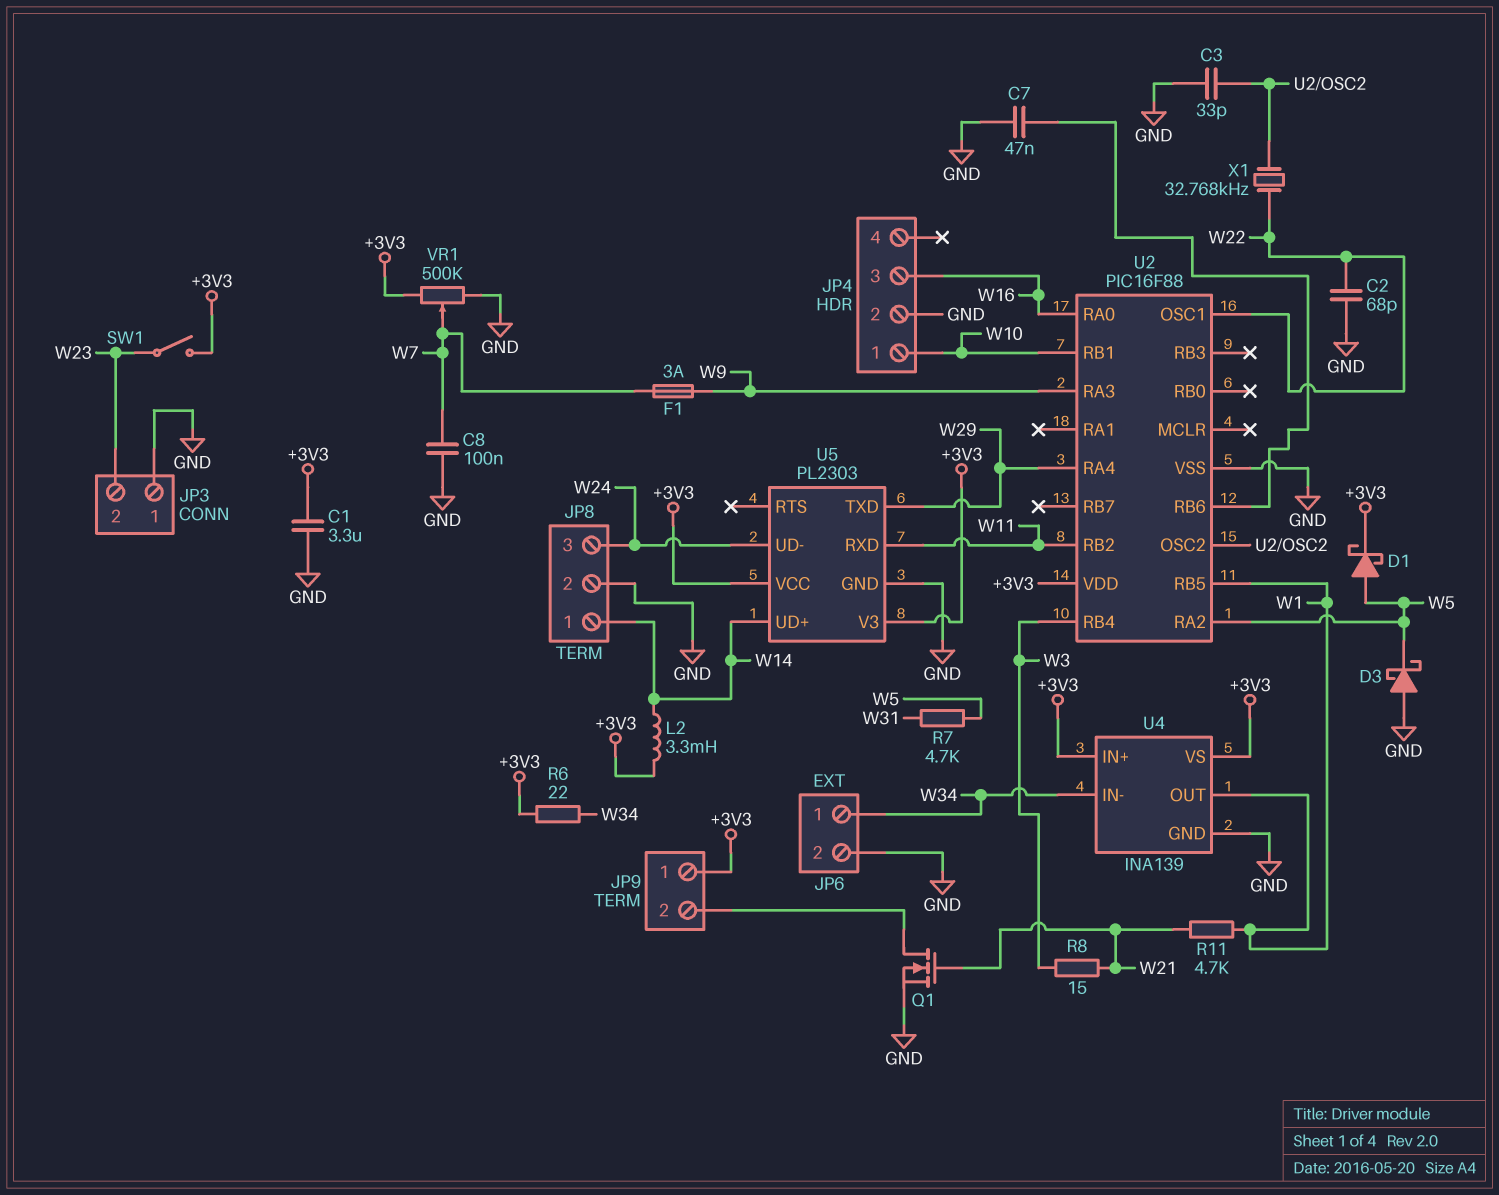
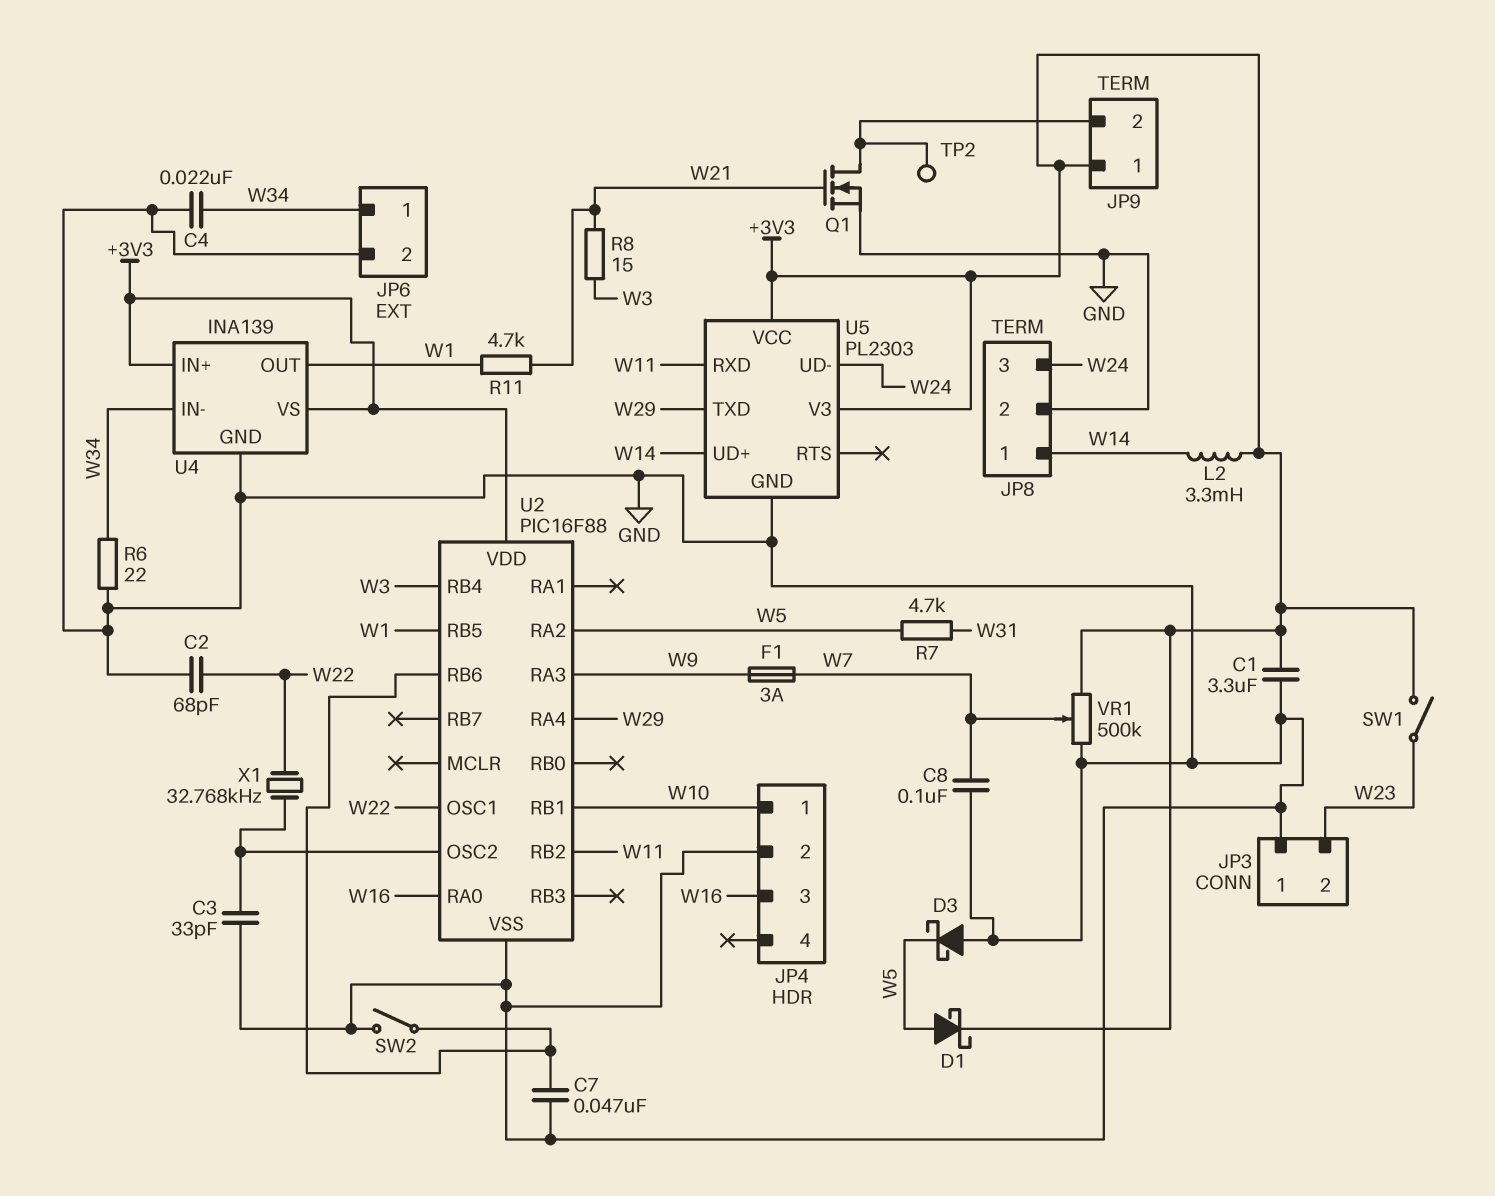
C4: none -> 22nF (GND, W34)
R6: 22 (+3V3, W34) -> 22 (GND, W34)
SW2: none -> switch (GND, U2/RB6)
TP2: none -> test point (JP9/2)

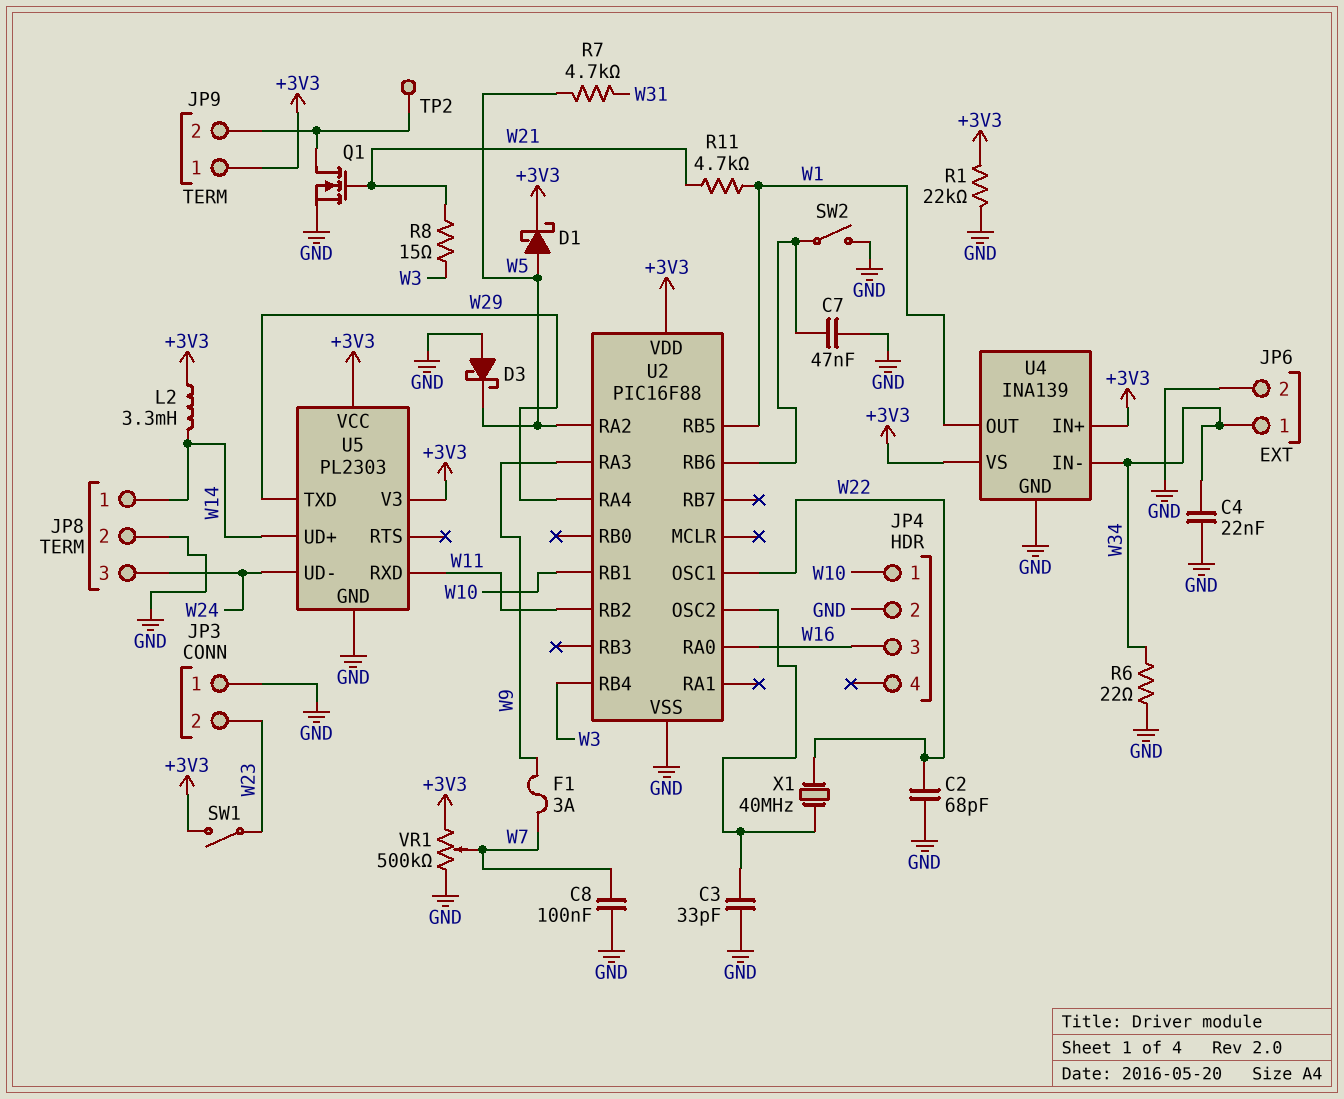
C1: 3.3uF (+3V3, GND) -> none
R1: none -> 22k (+3V3, GND)
X1: 32.768kHz (U2/OSC2, W22) -> 40MHz (U2/OSC2, W22)

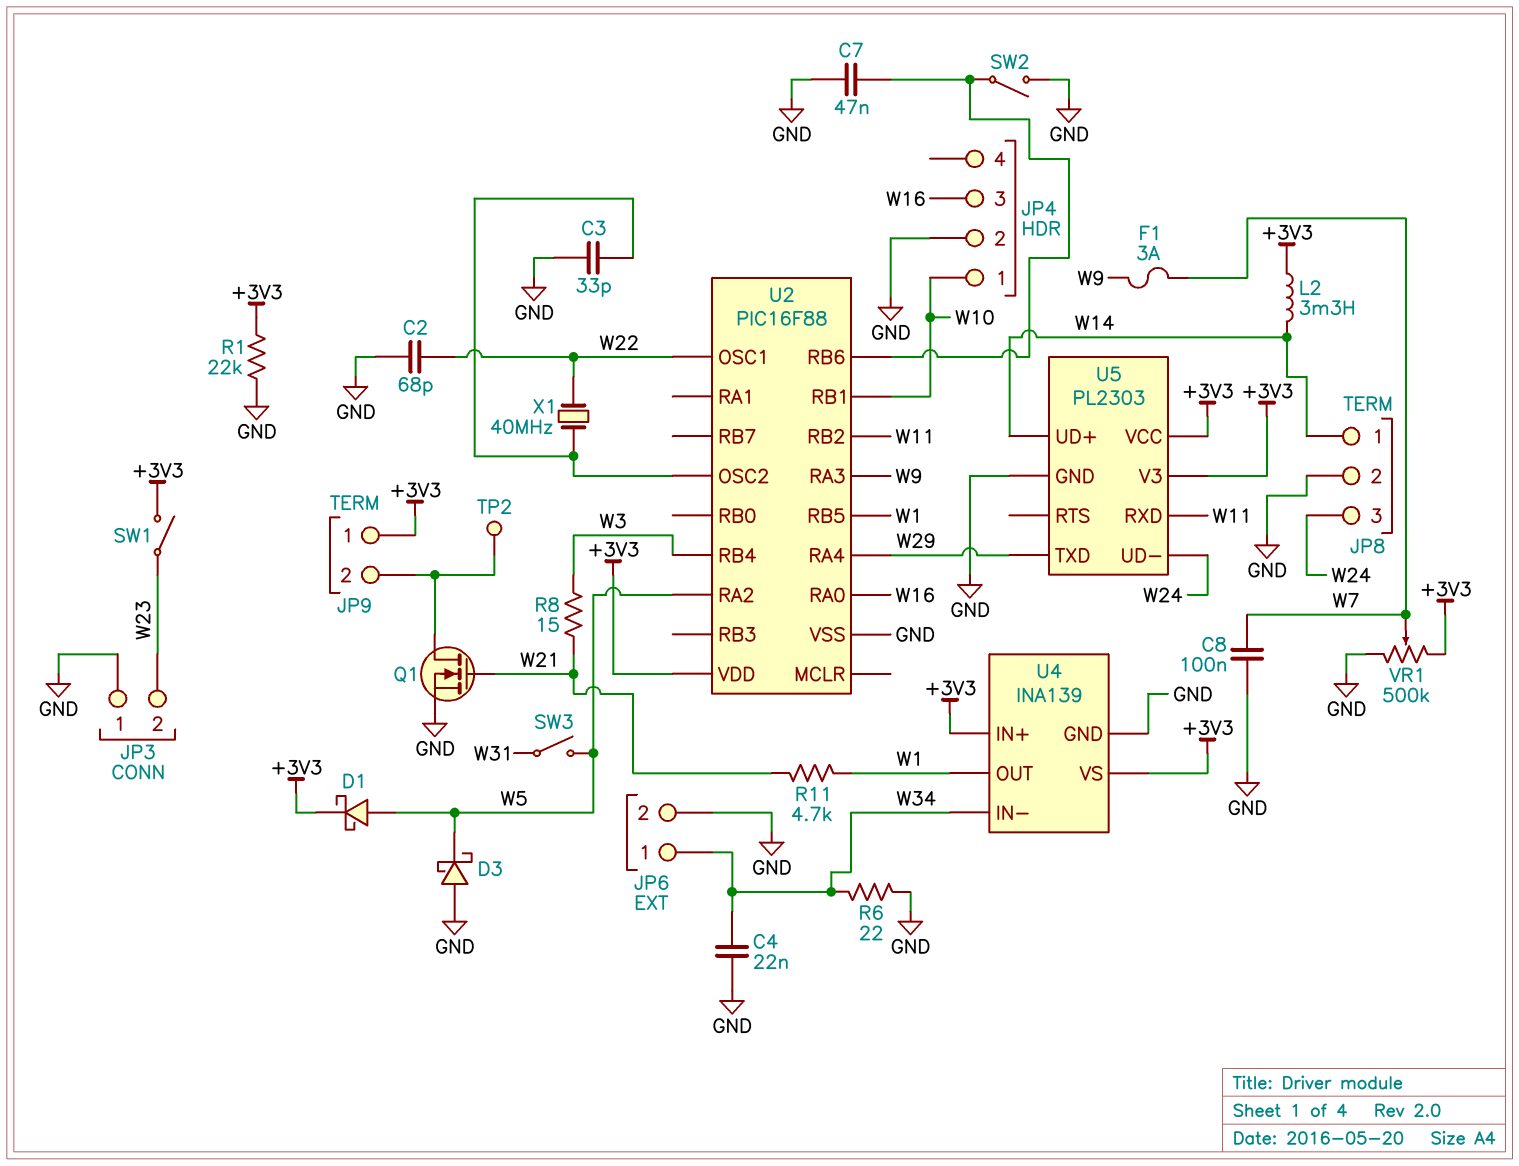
R7: 4.7k (W5, W31) -> none
SW3: none -> switch (W5, W31)

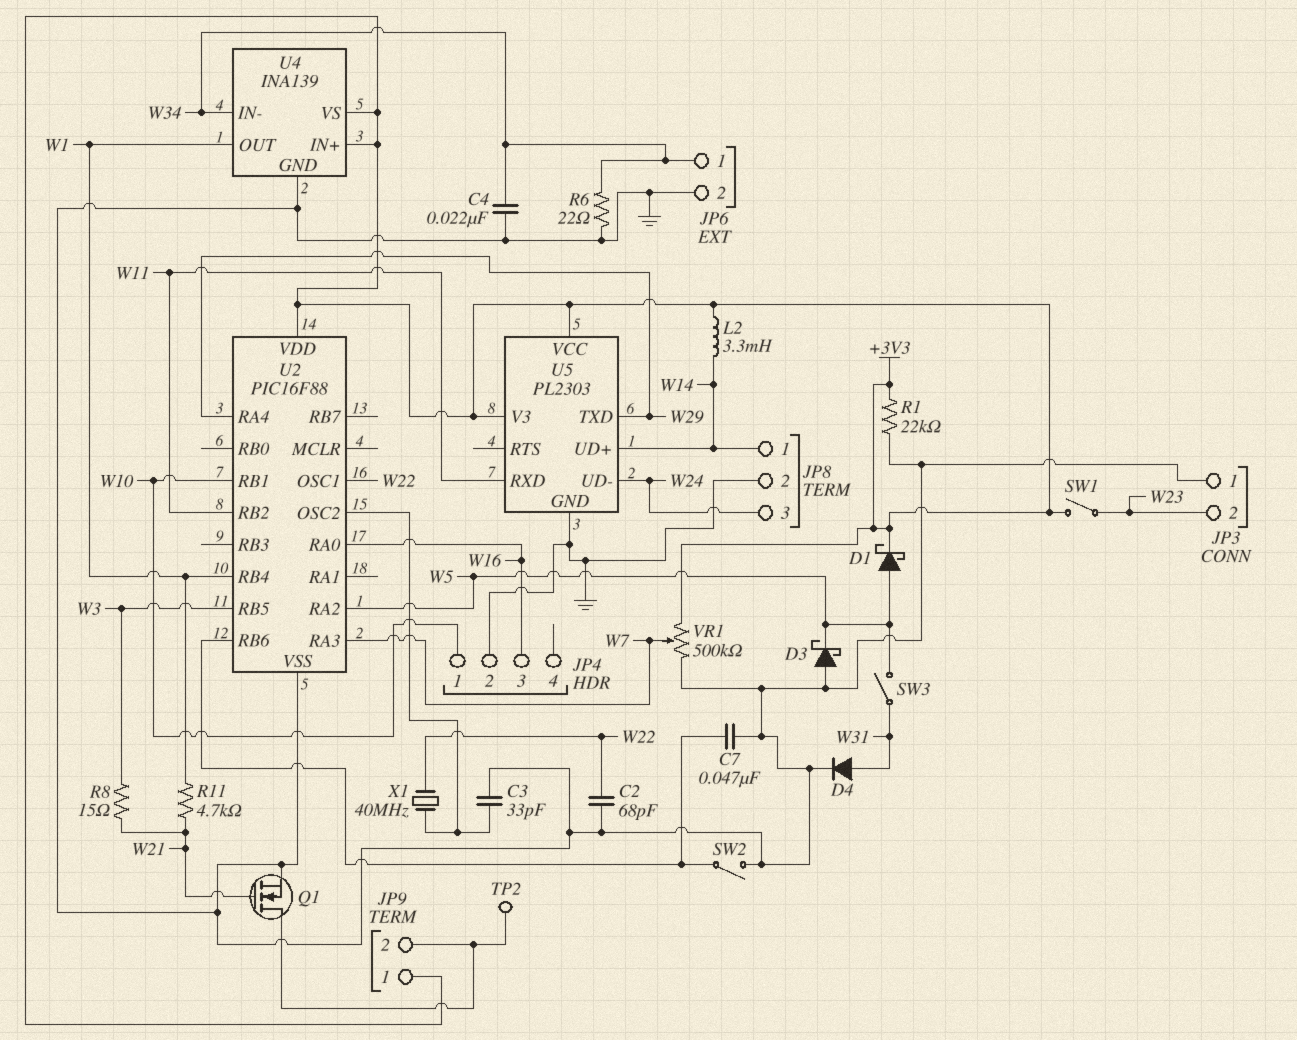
C8: 100nF (GND, W7) -> none
D4: none -> diode (A W31, K GND)
F1: 3A (W7, W9) -> none
U2 pin RA3: W9 -> W7
U2 pin RB4: W3 -> W1
U2 pin RB5: W1 -> W3

